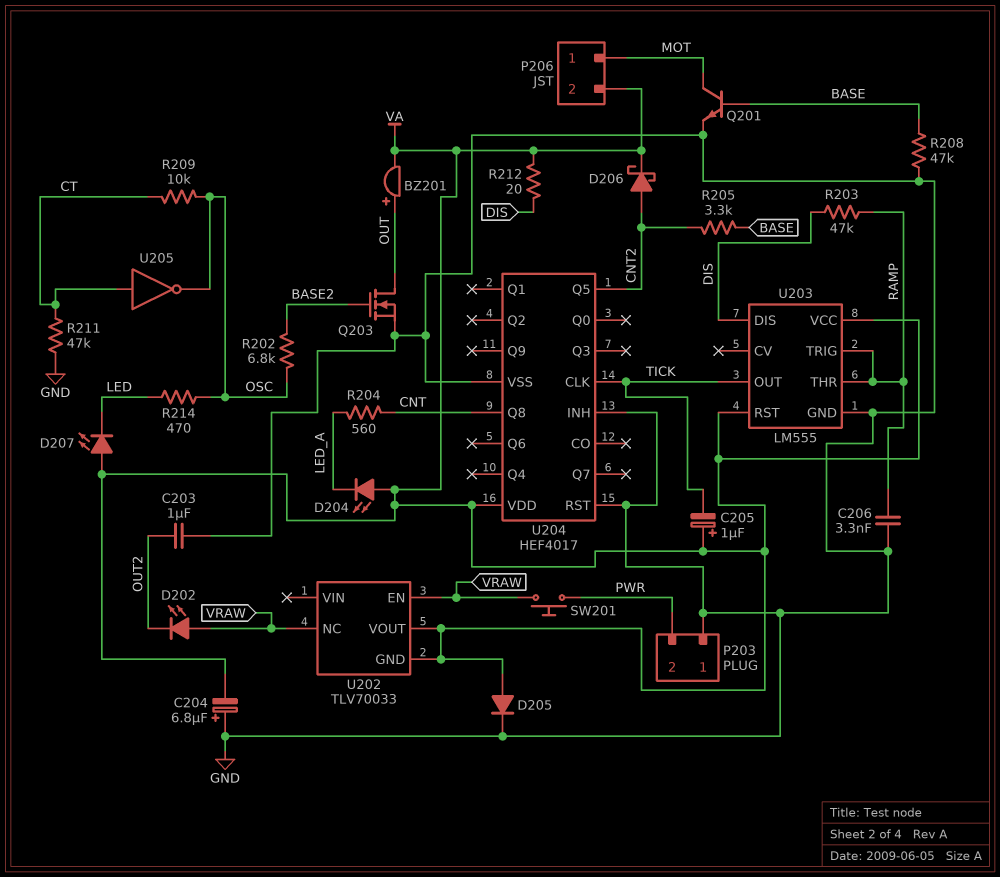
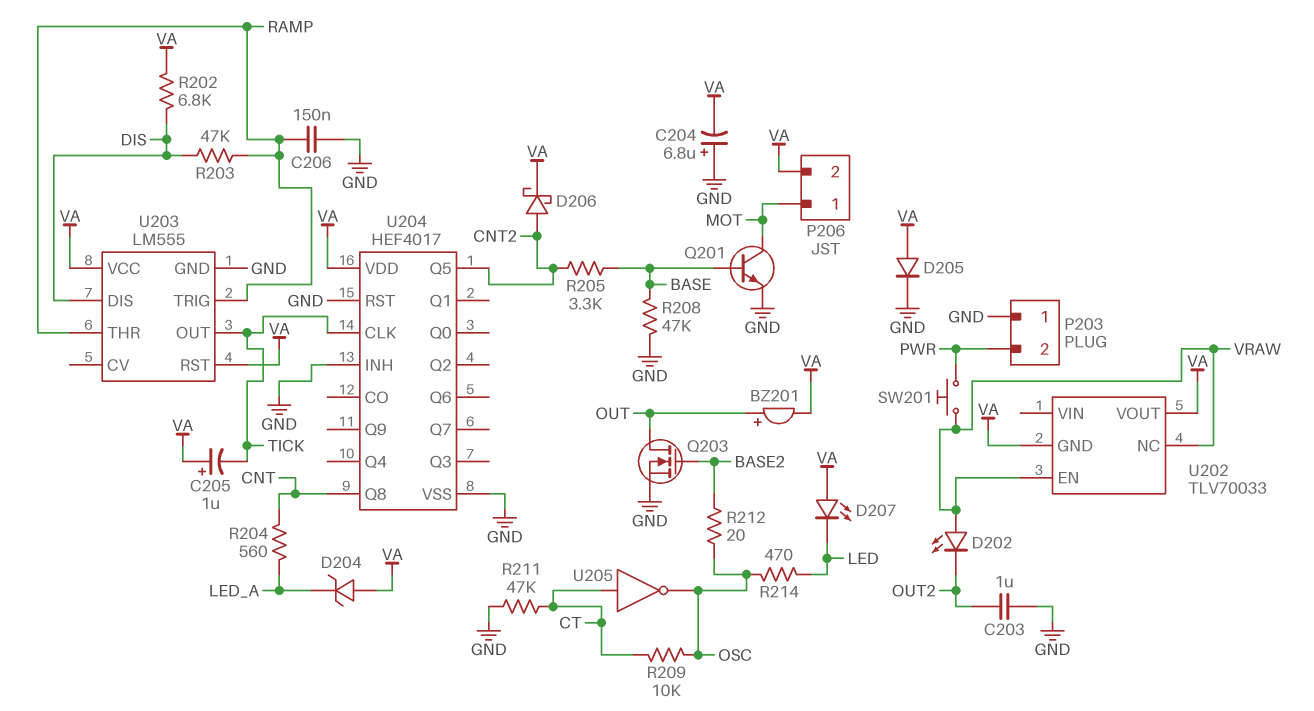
C206: 3.3nF (GND, RAMP) -> 150nF (GND, RAMP)
D204: LED (A VA, K LED_A) -> zener (A VA, K LED_A)
R202: 6.8k (BASE2, OSC) -> 6.8k (DIS, VA)
R212: 20 (DIS, VA) -> 20 (BASE2, OSC)

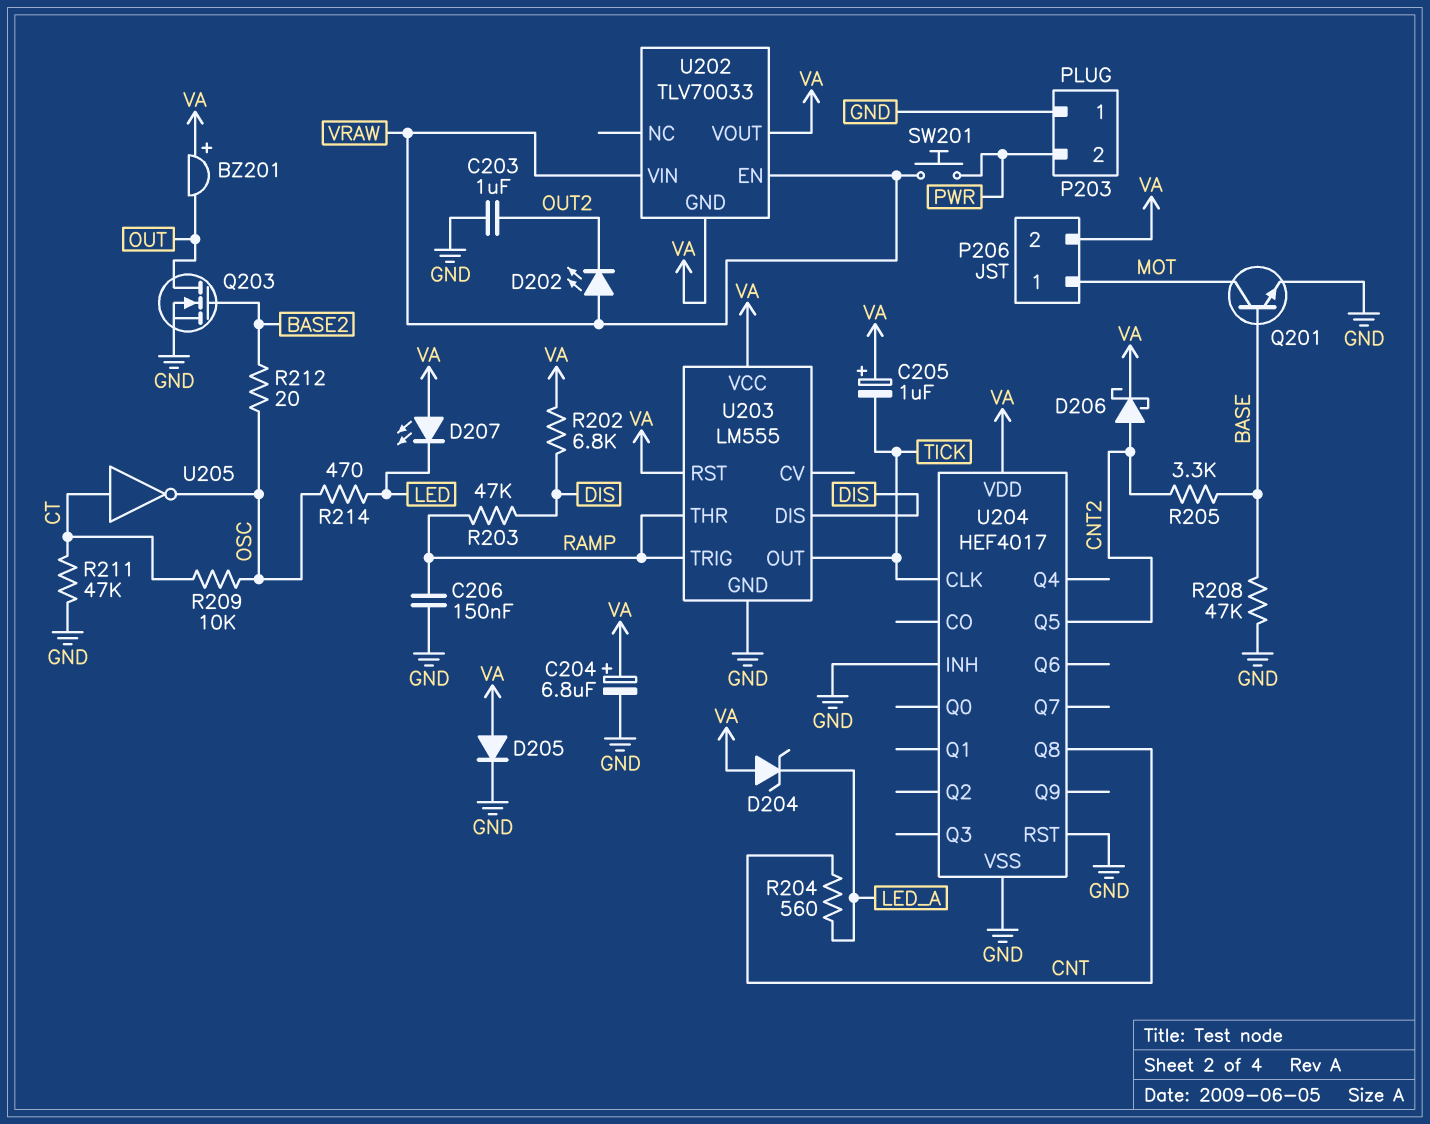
BZ201: buzzer (plus OUT, minus VA) -> buzzer (plus VA, minus OUT)
C204: 6.8uF (plus GND, minus VA) -> 6.8uF (plus VA, minus GND)
U202 pin NC: VRAW -> none
U202 pin VIN: none -> VRAW

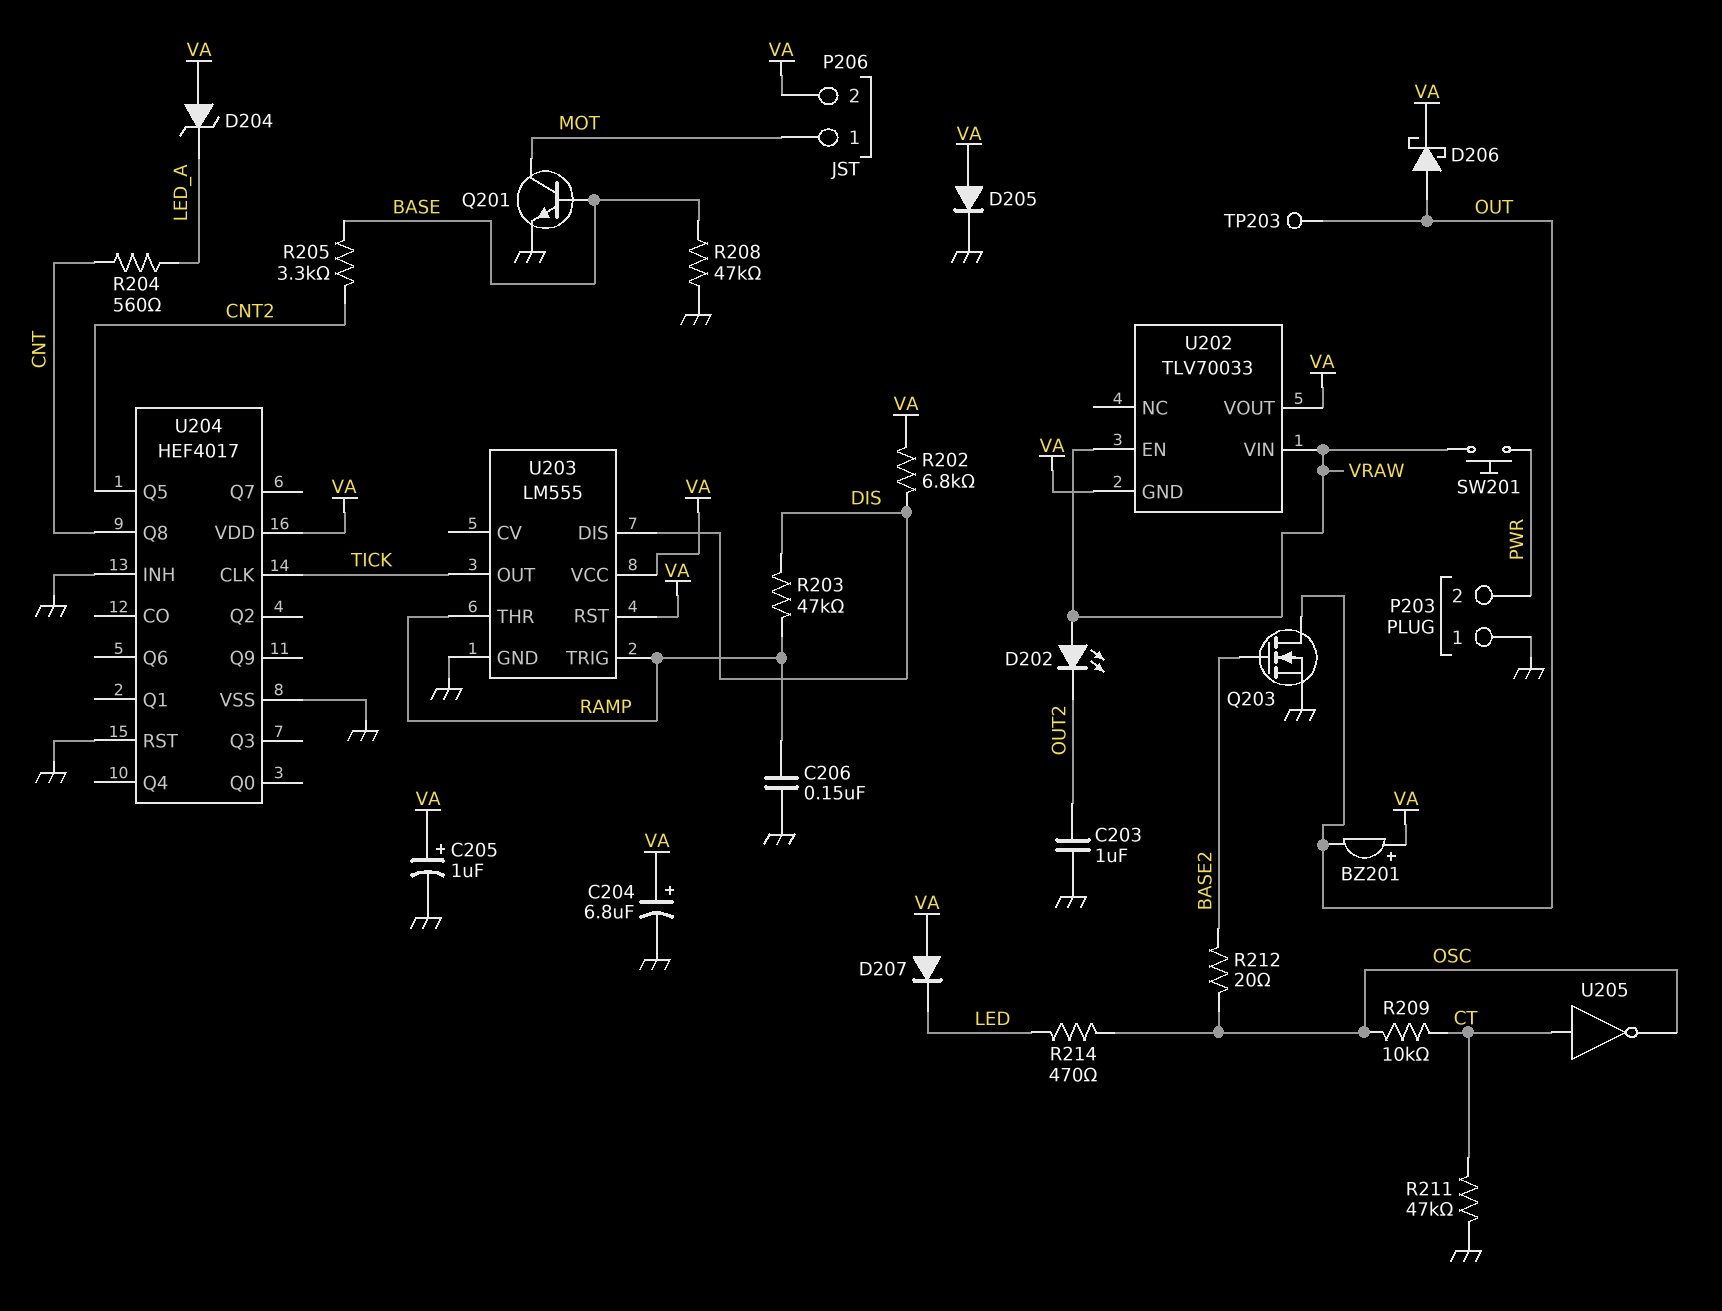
C205: 1uF (plus VA, minus TICK) -> 1uF (plus VA, minus GND)
D206: schottky (A CNT2, K VA) -> schottky (A OUT, K VA)
D207: LED (A VA, K LED) -> diode (A VA, K LED)
TP203: none -> test point (OUT)

